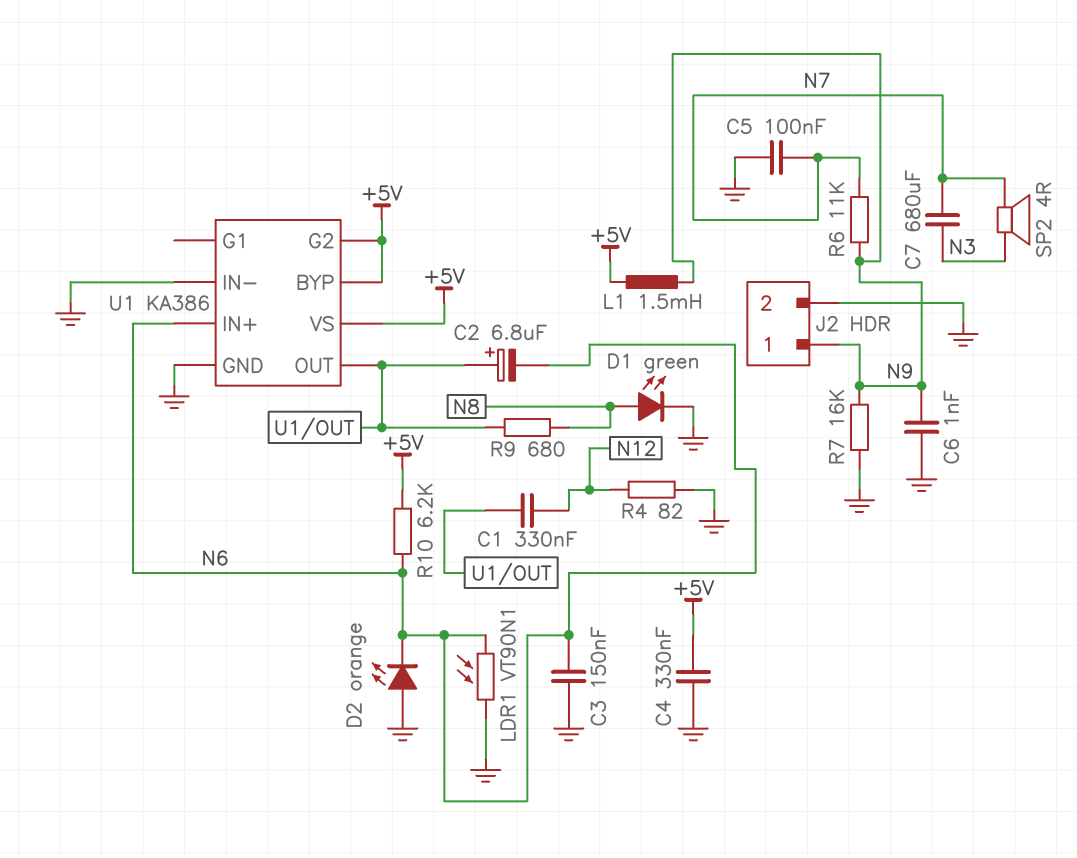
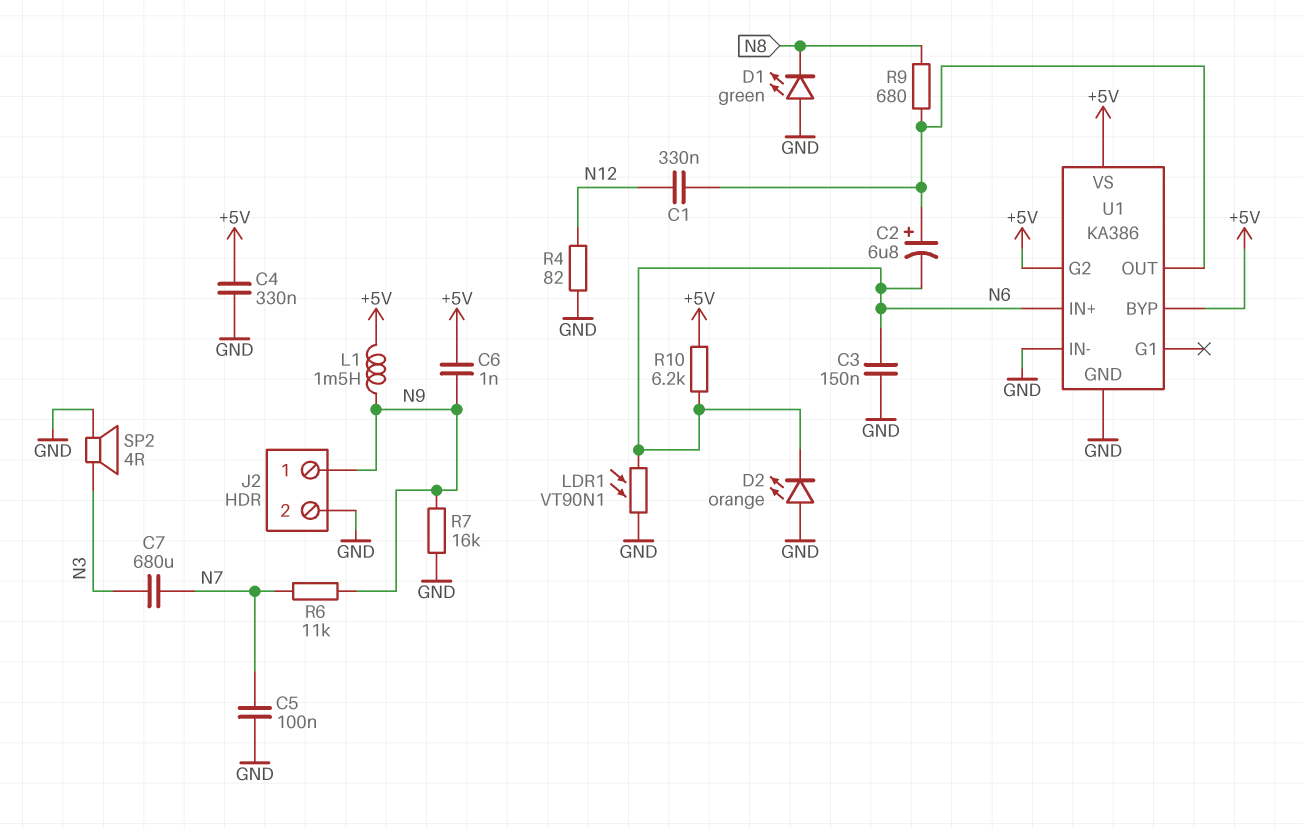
C6: 1nF (GND, N9) -> 1nF (+5V, N9)
D1: LED green (A N8, K GND) -> LED green (A GND, K N8)
SP2: speaker 4R (N3, N7) -> speaker 4R (GND, N3)

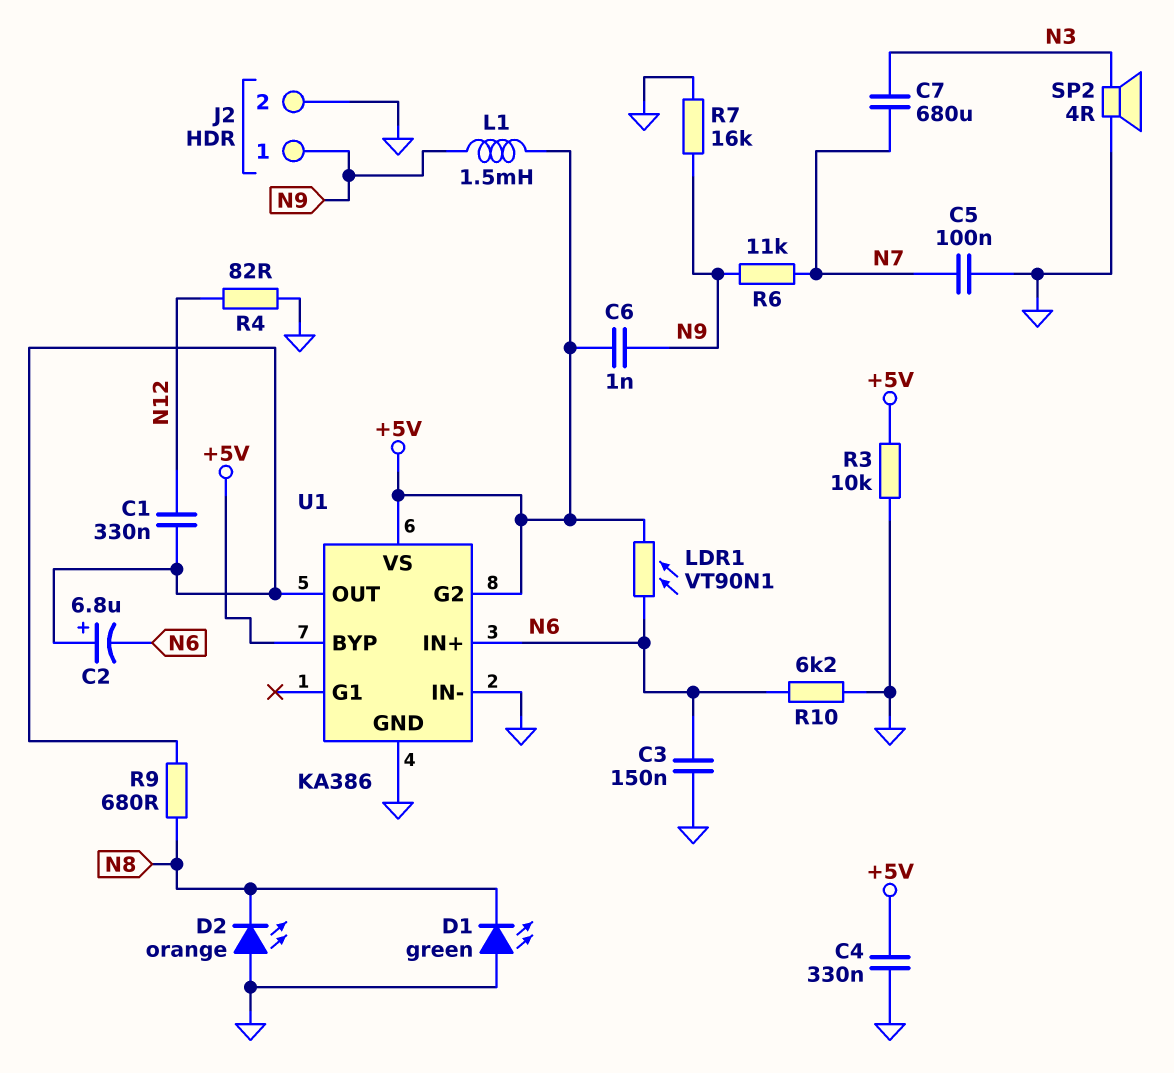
D2: LED orange (A GND, K N6) -> LED orange (A GND, K N8)
LDR1: VT90N1 (GND, N6) -> VT90N1 (+5V, N6)
R3: none -> 10k (+5V, GND)
R10: 6.2k (+5V, N6) -> 6.2k (GND, N6)

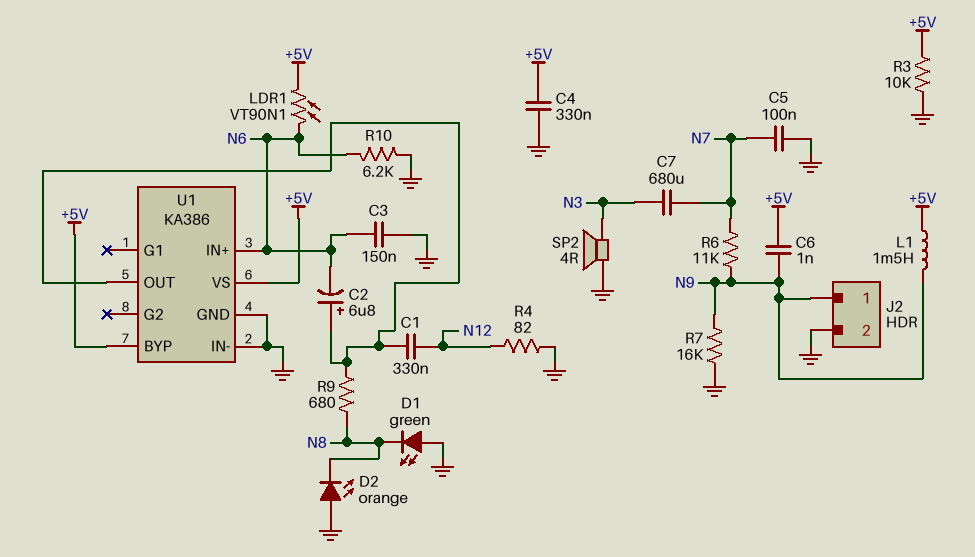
U1 pin G2: +5V -> none

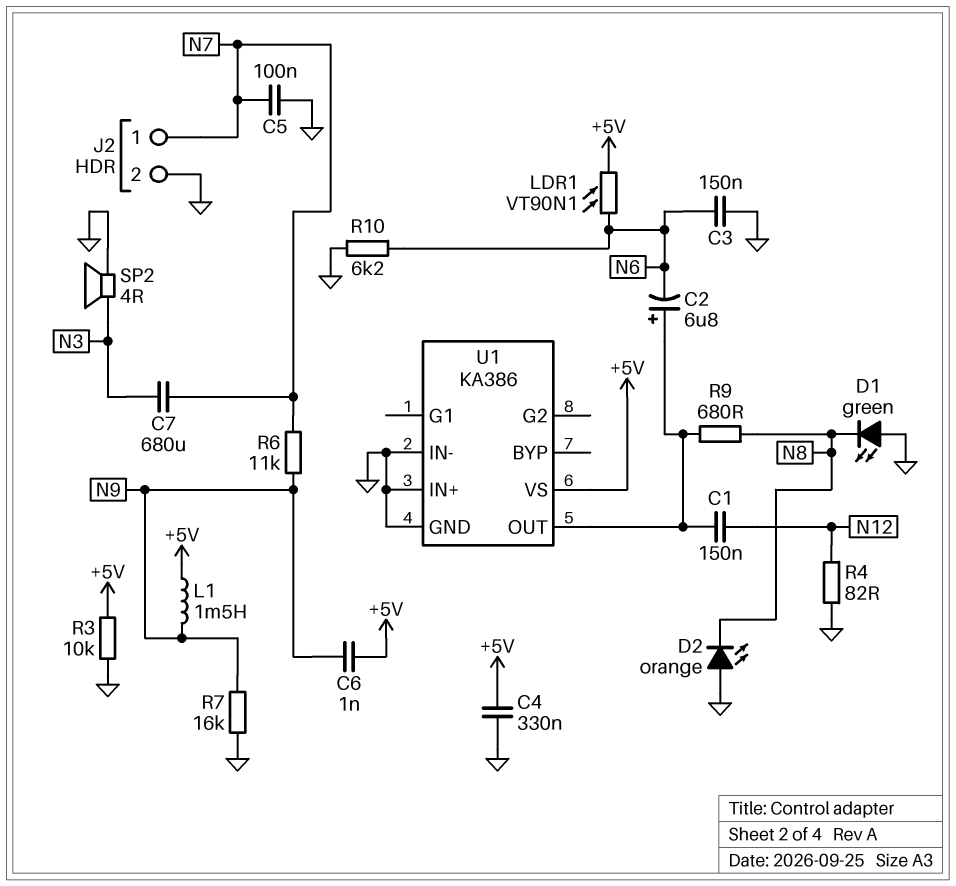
C1: 330nF (N12, U1/OUT) -> 150nF (N12, U1/OUT)
J2 pin 1: N9 -> N7
U1 pin BYP: +5V -> none
U1 pin IN+: N6 -> GND

